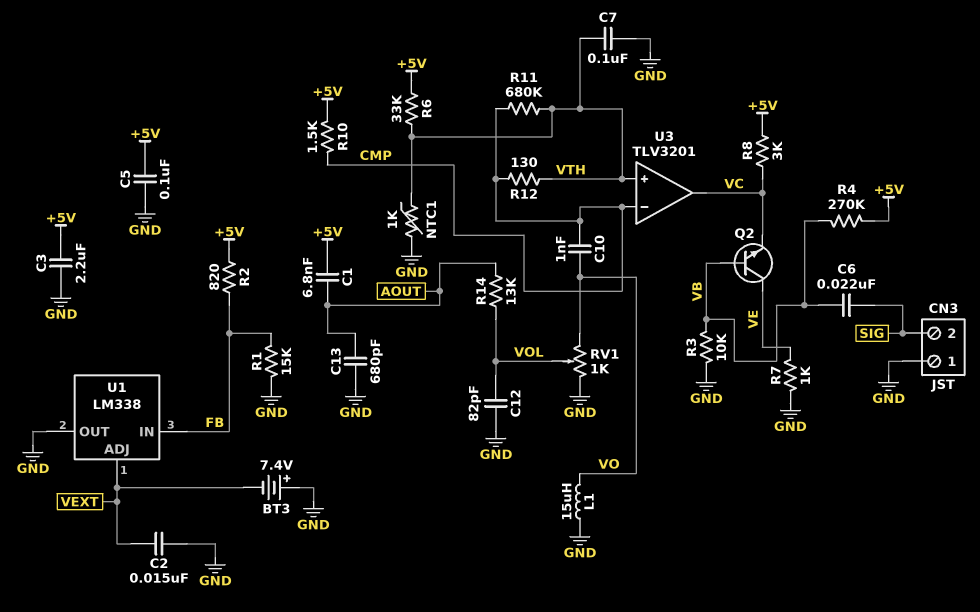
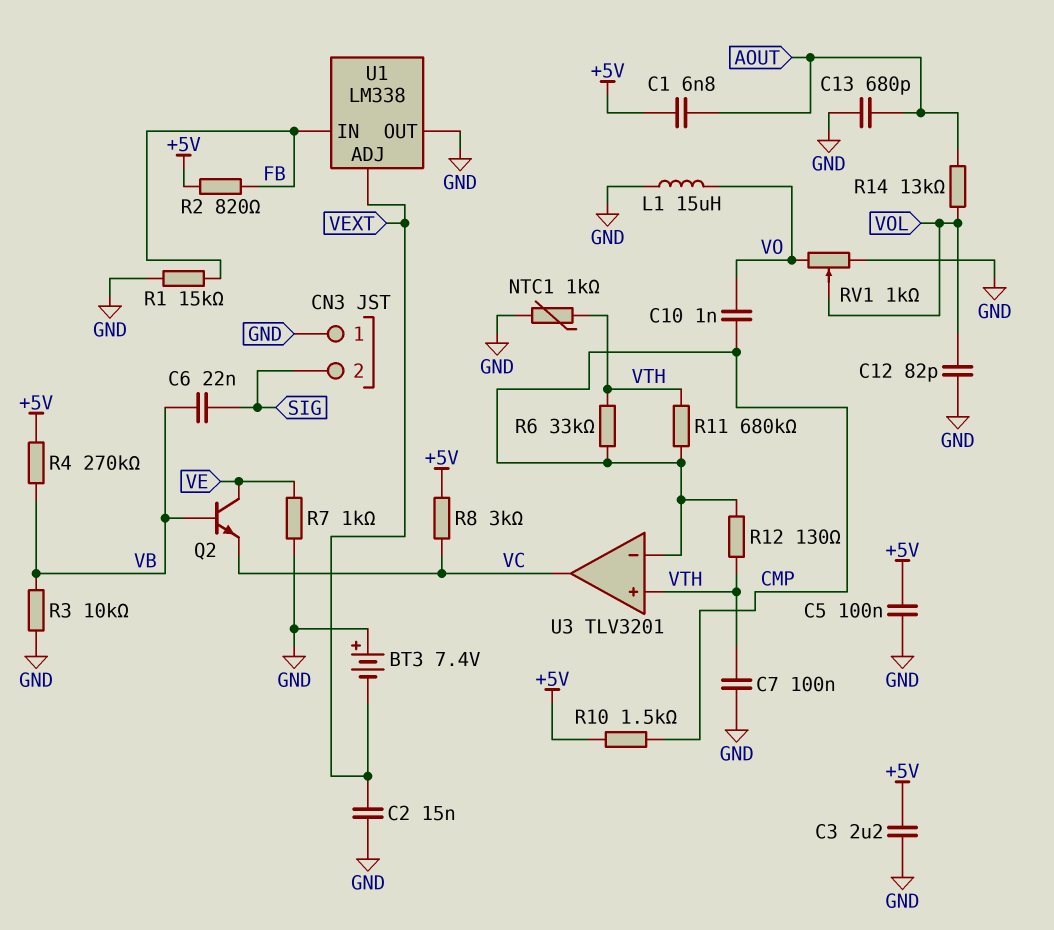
R6: 33k (+5V, VTH) -> 33k (CMP, VTH)

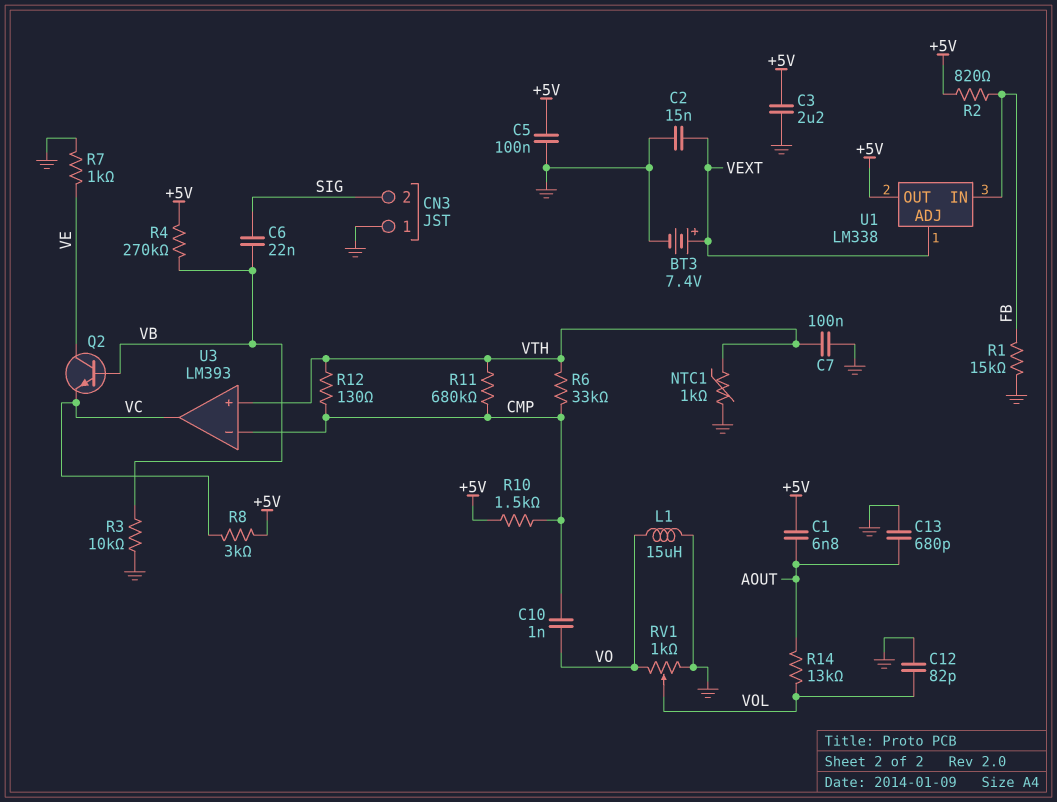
BT3: 7.4V (plus GND, minus VEXT) -> 7.4V (plus VEXT, minus GND)
U1 pin OUT: GND -> +5V
U3: TLV3201 -> LM393

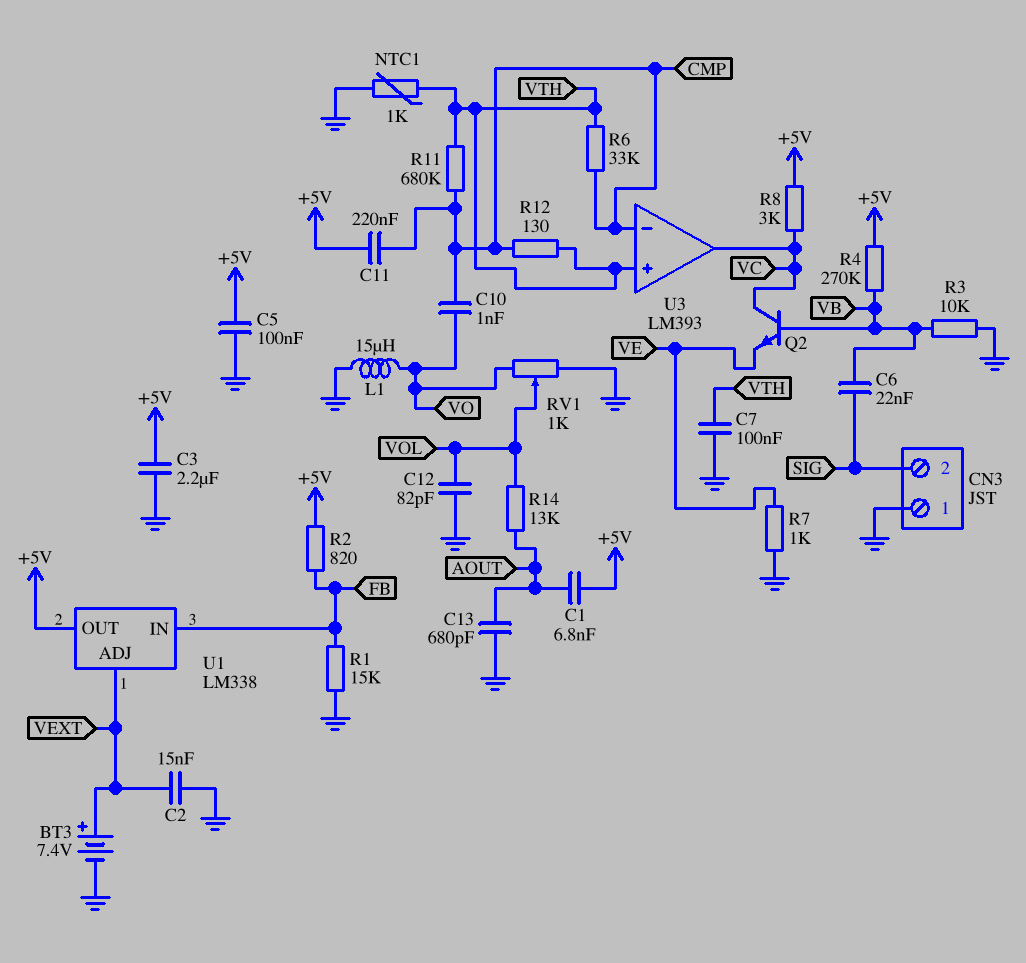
C11: none -> 220nF (+5V, CMP)
Q2: NPN (B VB, C VE, E VC) -> NPN (B VB, C VC, E VE)
R10: 1.5k (+5V, CMP) -> none

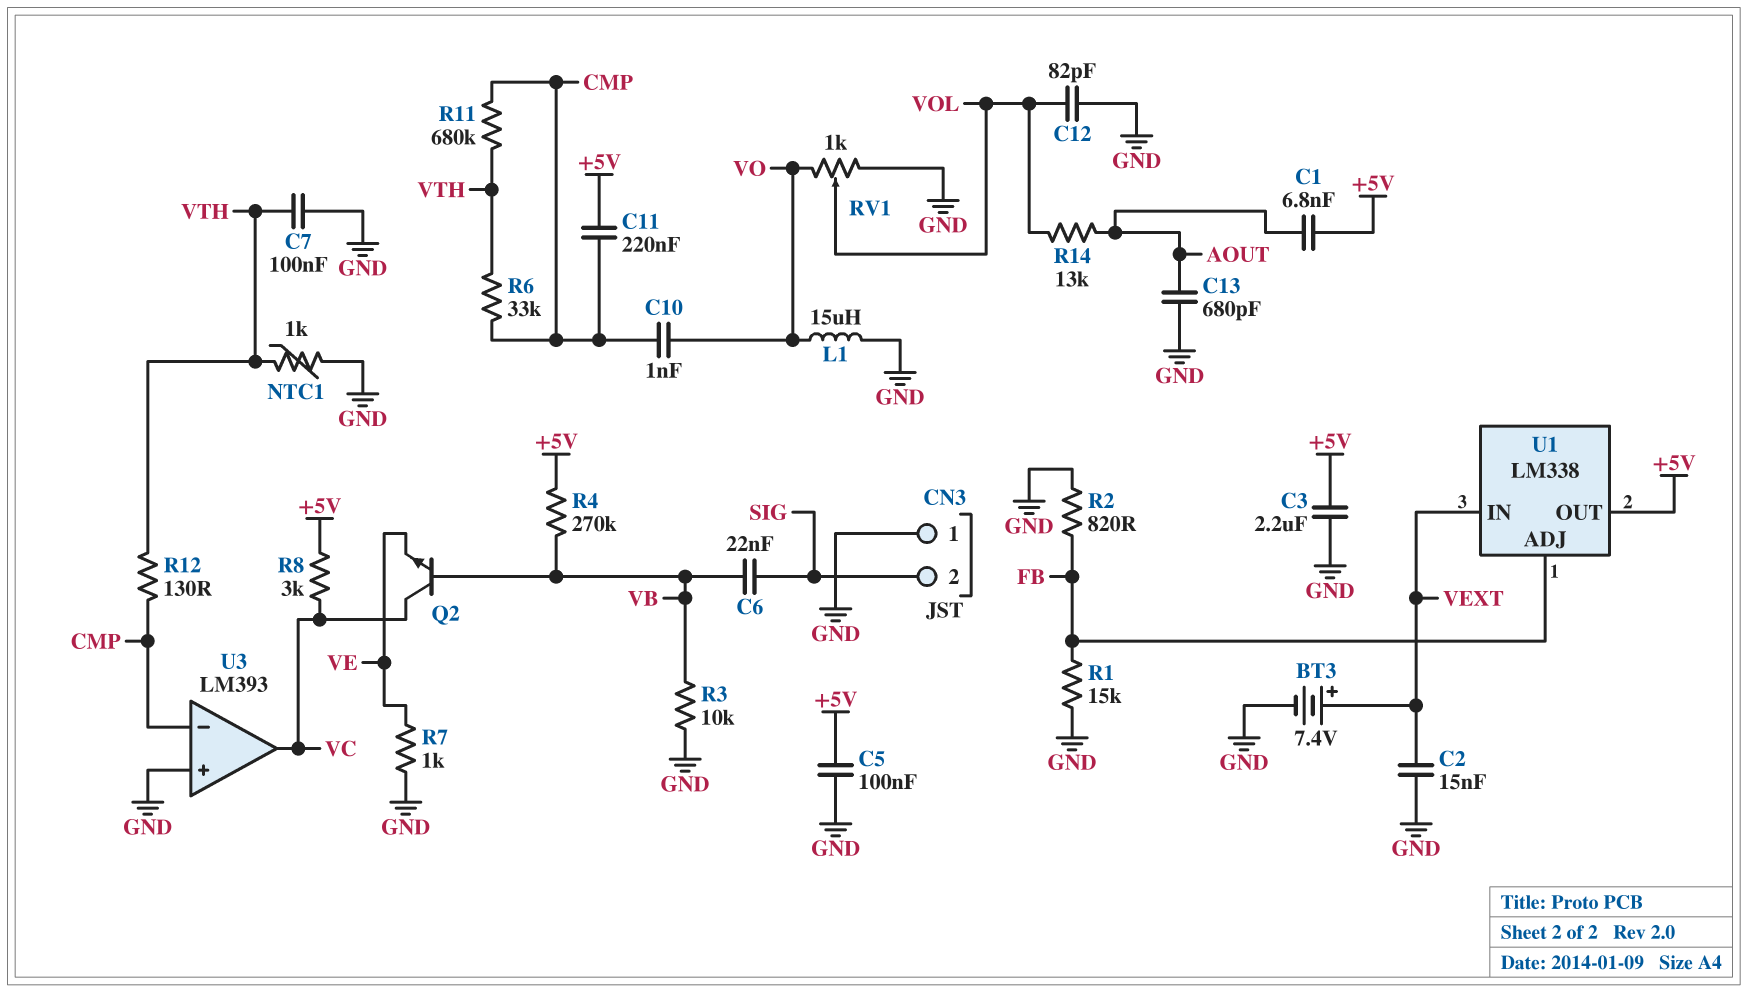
R2: 820 (+5V, FB) -> 820 (FB, GND)
U1 pin ADJ: VEXT -> FB
U1 pin IN: FB -> VEXT
U3 pin in+: VTH -> GND

